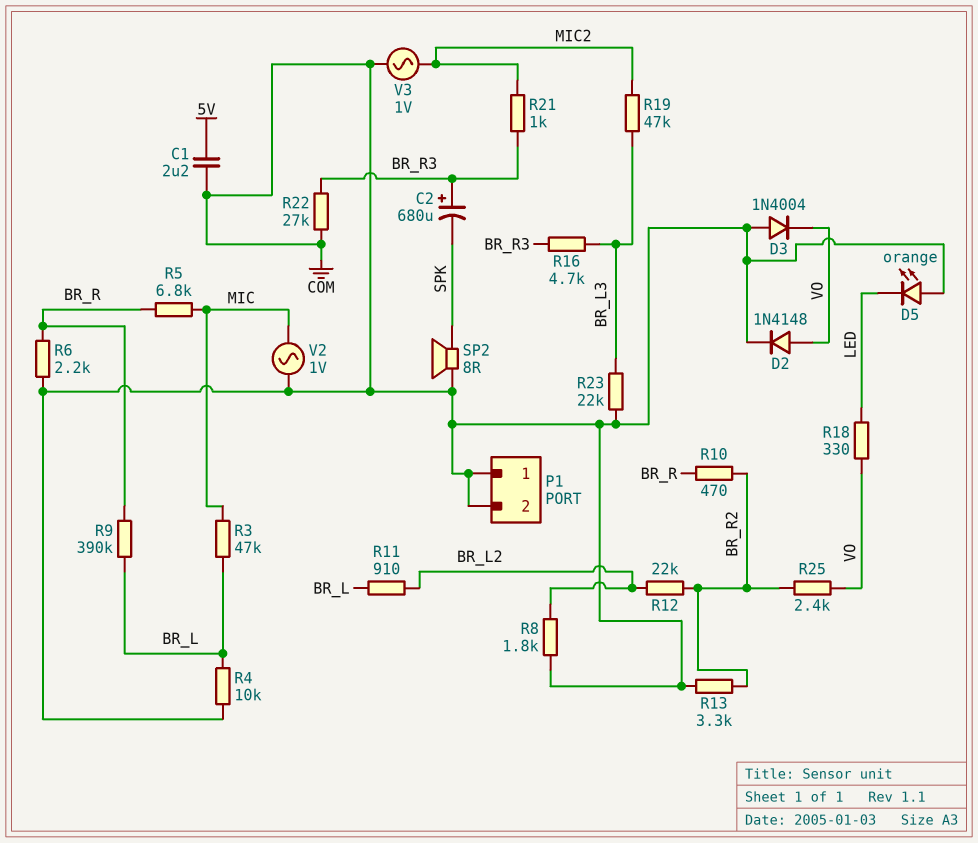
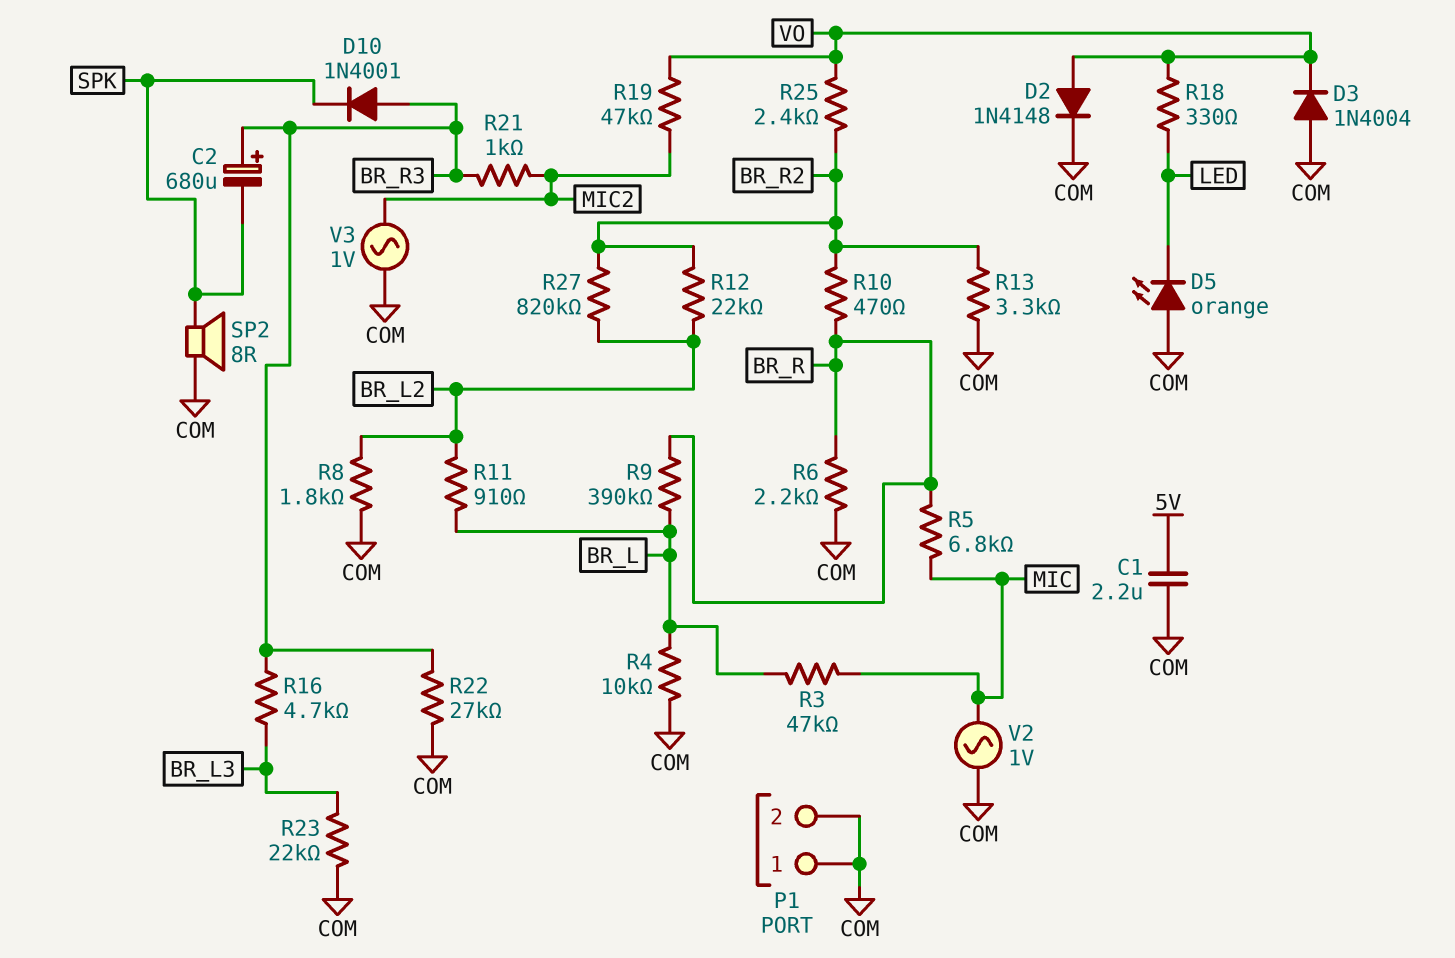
D10: none -> diode 1N4001 (A BR_R3, K SPK)
R19: 47k (BR_L3, MIC2) -> 47k (MIC2, VO)
R27: none -> 820k (BR_L2, BR_R2)

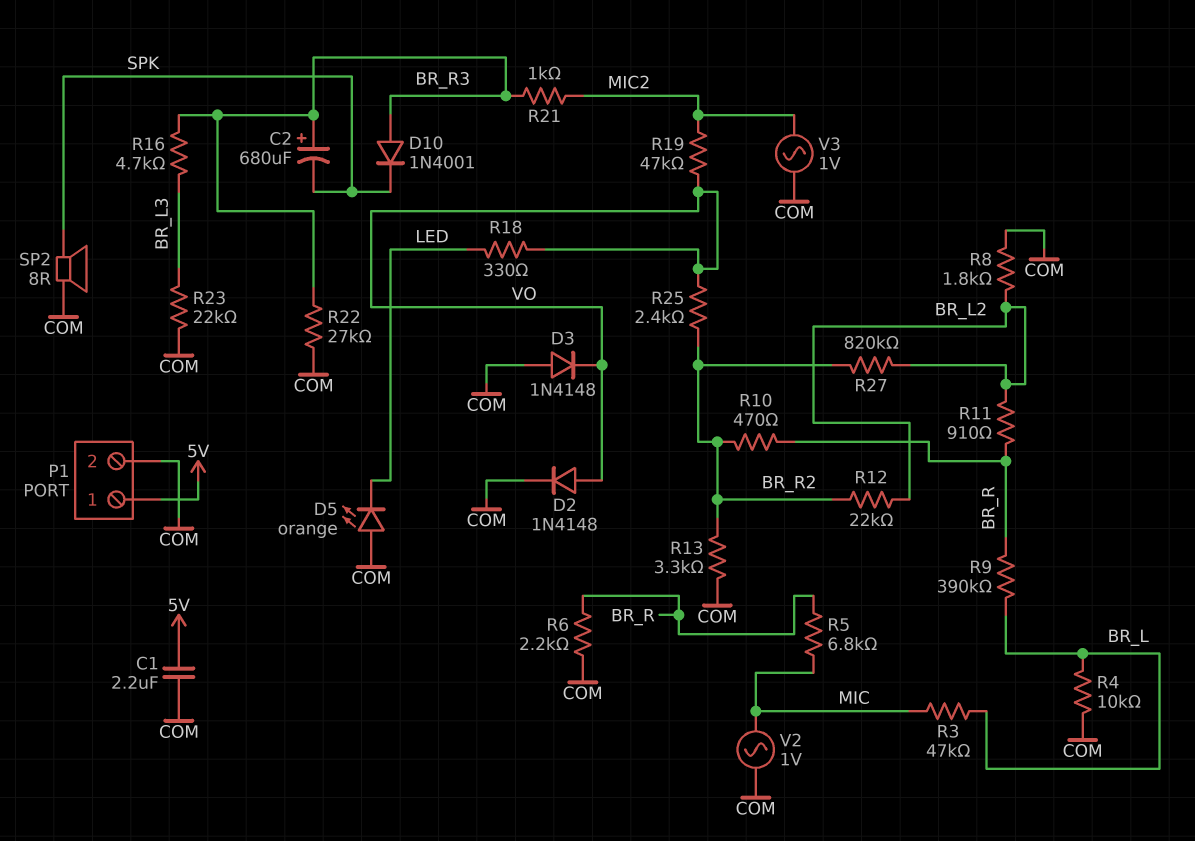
D3: diode 1N4004 (A COM, K VO) -> diode 1N4148 (A COM, K VO)
P1 pin 1: COM -> 5V
R11: 910 (BR_L, BR_L2) -> 910 (BR_L2, BR_R)

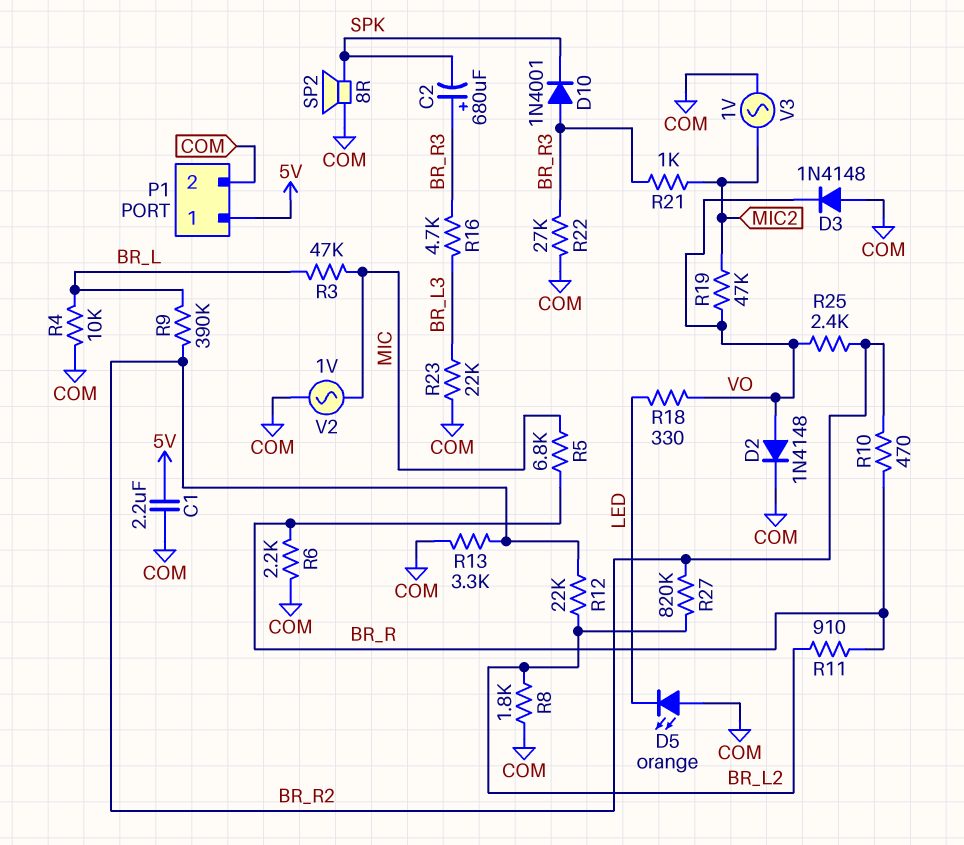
R9: 390k (BR_L, BR_R) -> 390k (BR_L, BR_R2)

